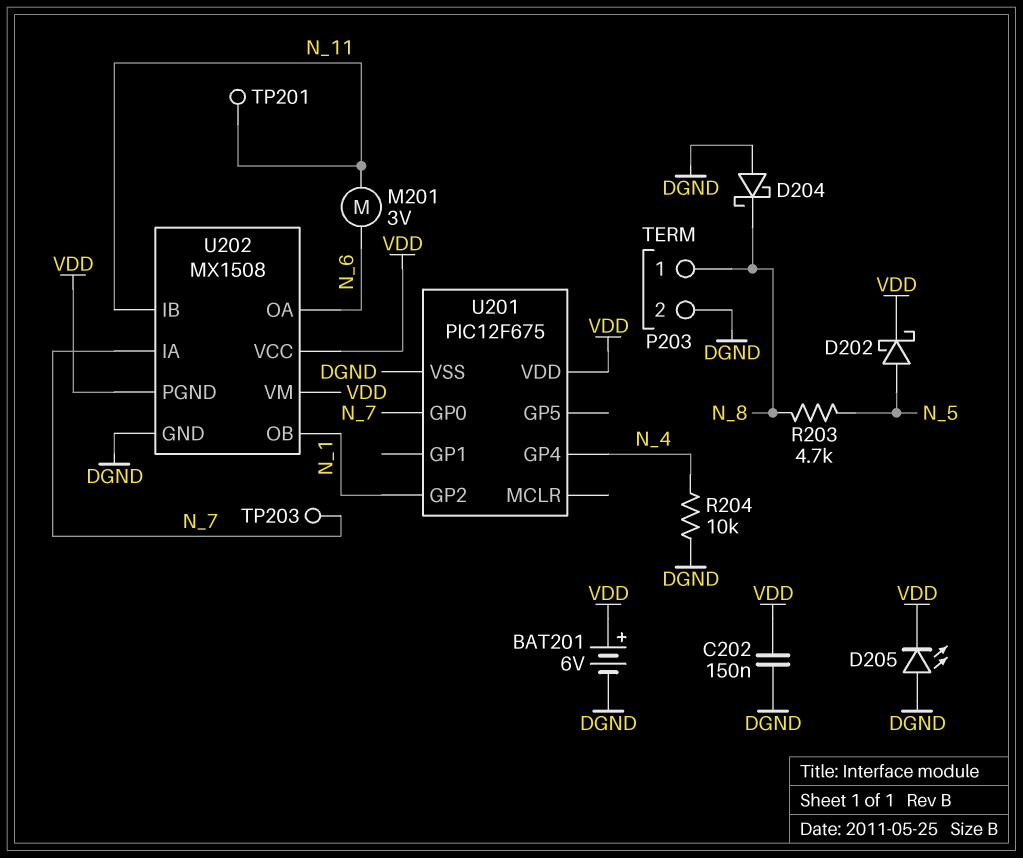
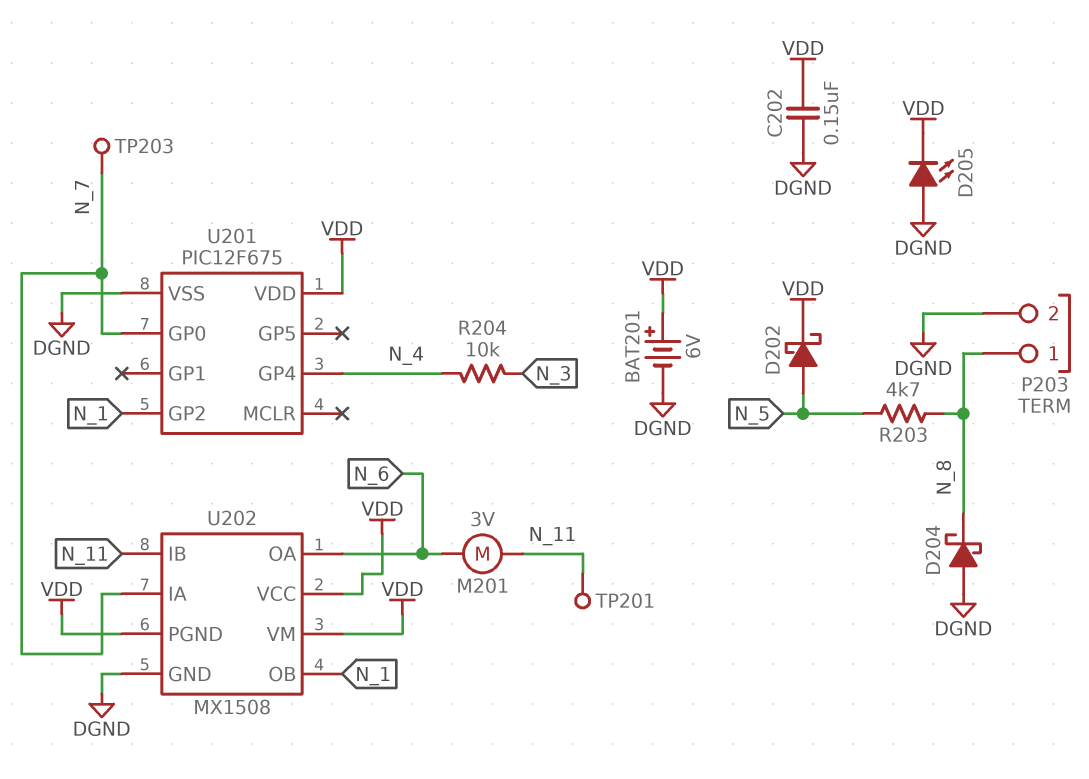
R204: 10k (DGND, N_4) -> 10k (N_3, N_4)

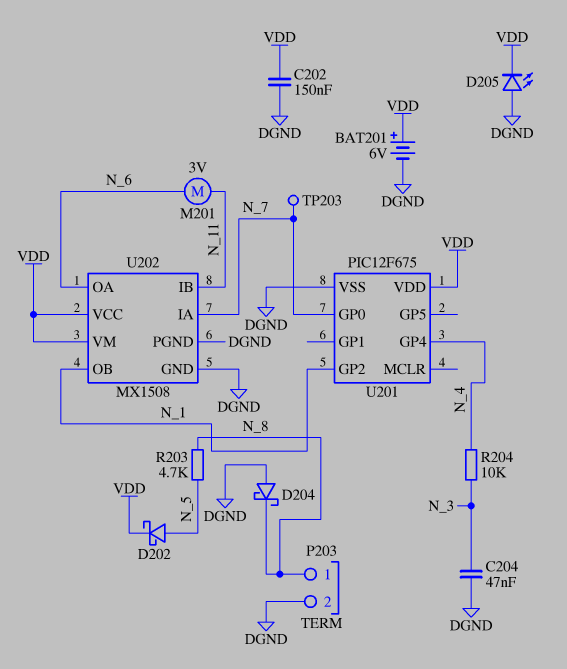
C204: none -> 47nF (DGND, N_3)
TP201: test point (N_11) -> none
U202 pin PGND: VDD -> DGND

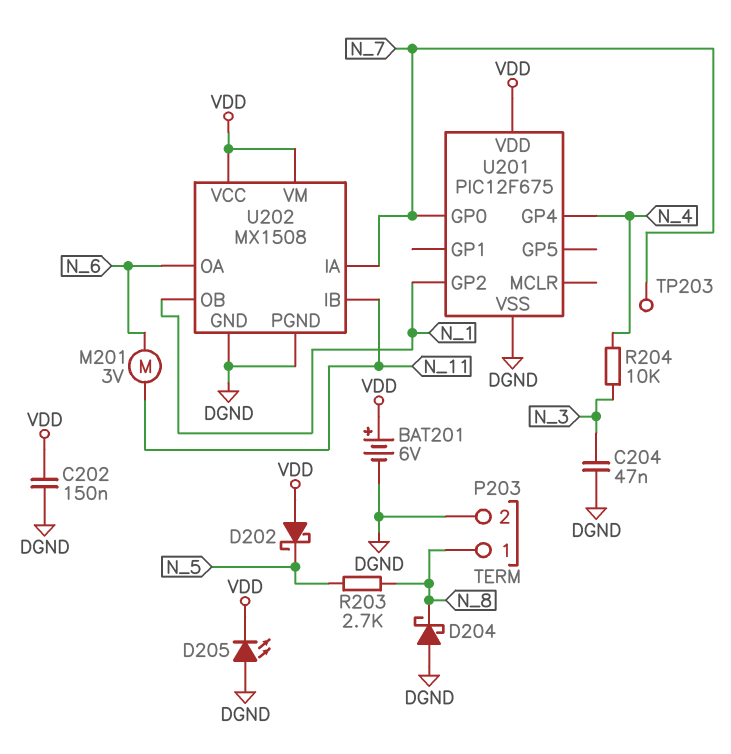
D202: schottky (A N_5, K VDD) -> schottky (A VDD, K N_5)
R203: 4.7k (N_5, N_8) -> 2.7k (N_5, N_8)

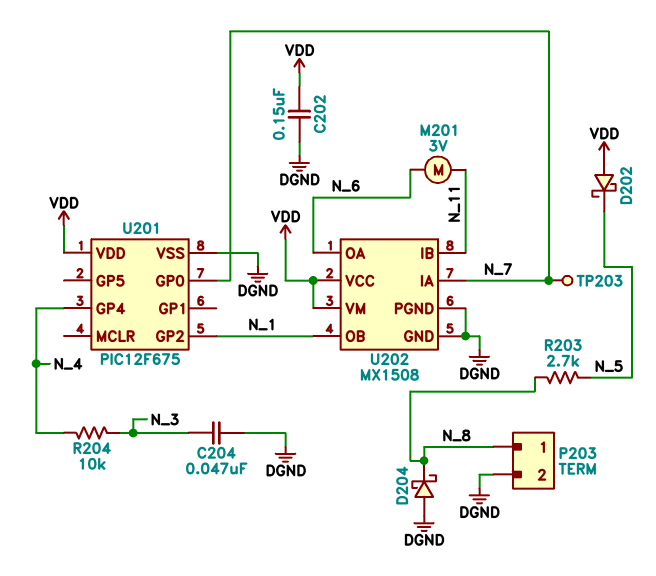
BAT201: 6V (plus VDD, minus DGND) -> none
D205: LED (A DGND, K VDD) -> none

